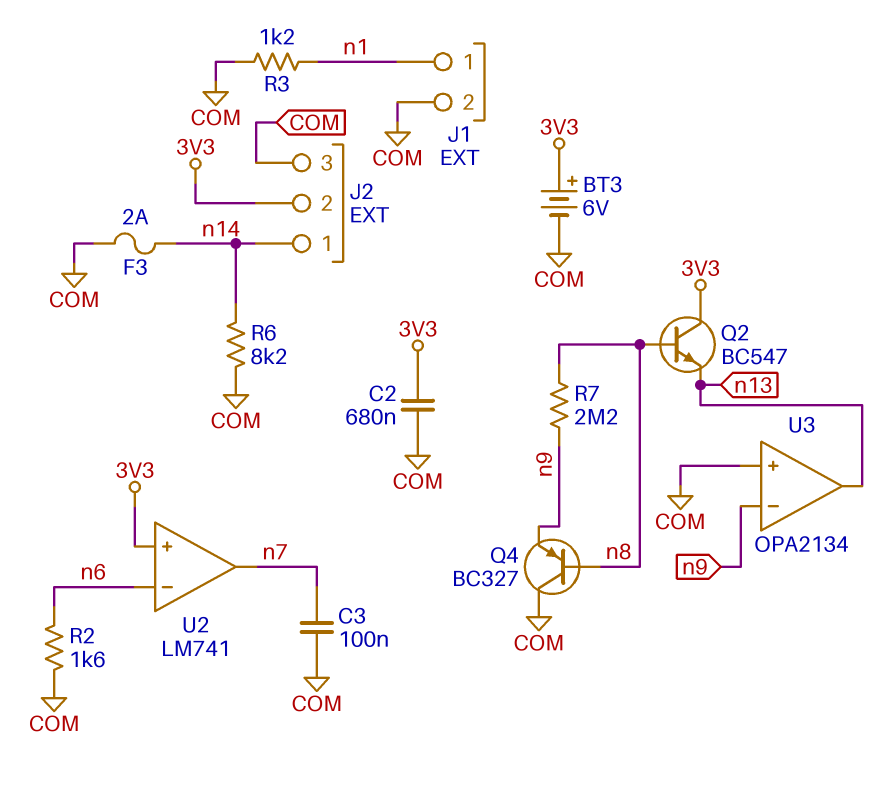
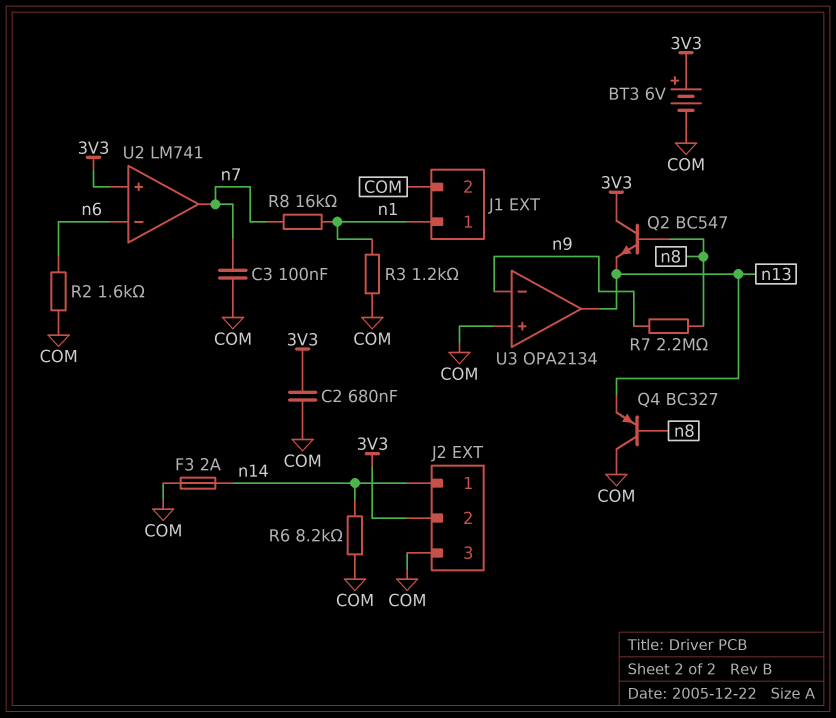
Q4: PNP BC327 (B n8, C COM, E n9) -> PNP BC327 (B n8, C COM, E n13)
R8: none -> 16k (n1, n7)

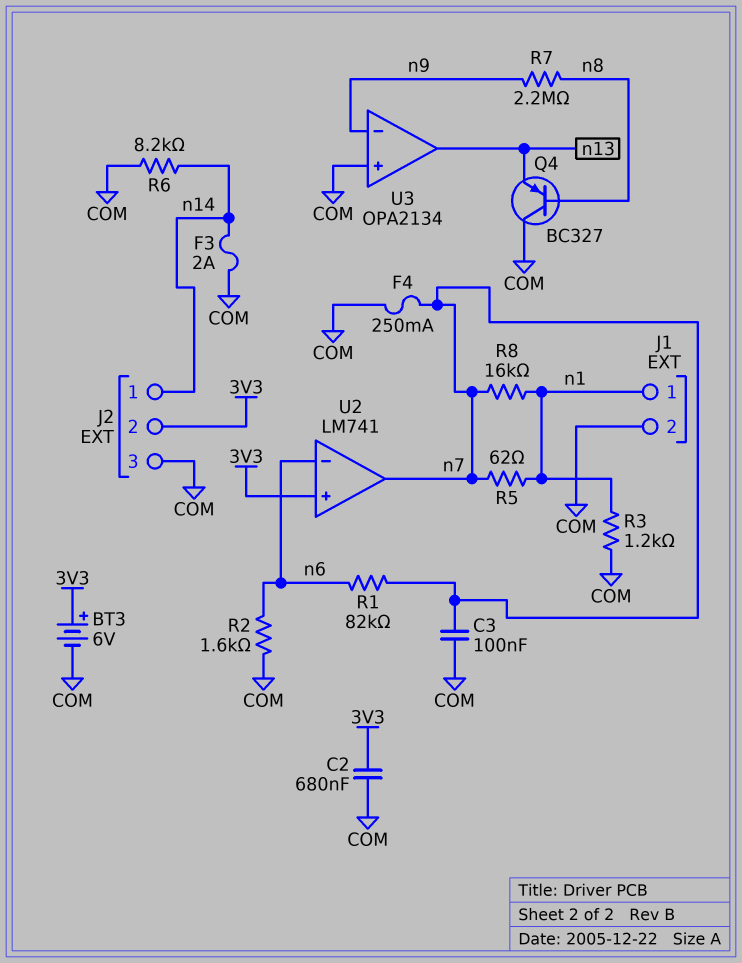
F4: none -> 250mA (COM, n7)
Q2: NPN BC547 (B n8, C 3V3, E n13) -> none
R1: none -> 82k (n6, n7)
R5: none -> 62 (n1, n7)

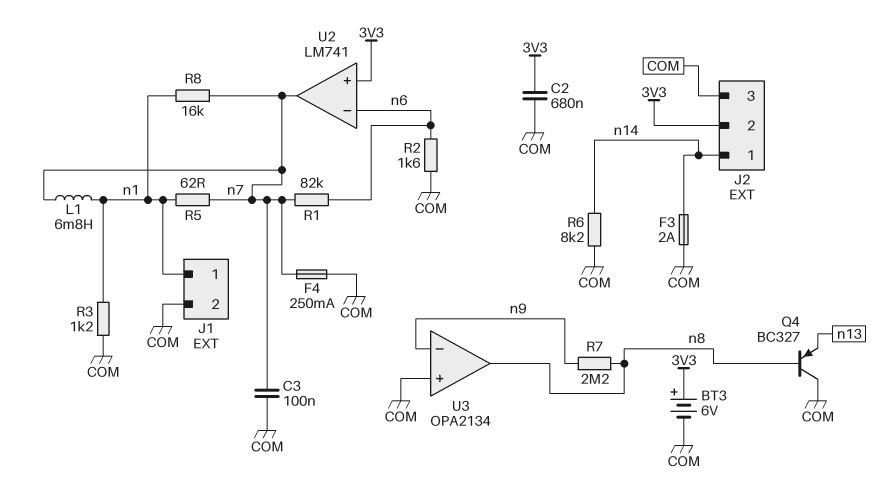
L1: none -> 6.8mH (n1, n7)
U3 pin out: n13 -> n8

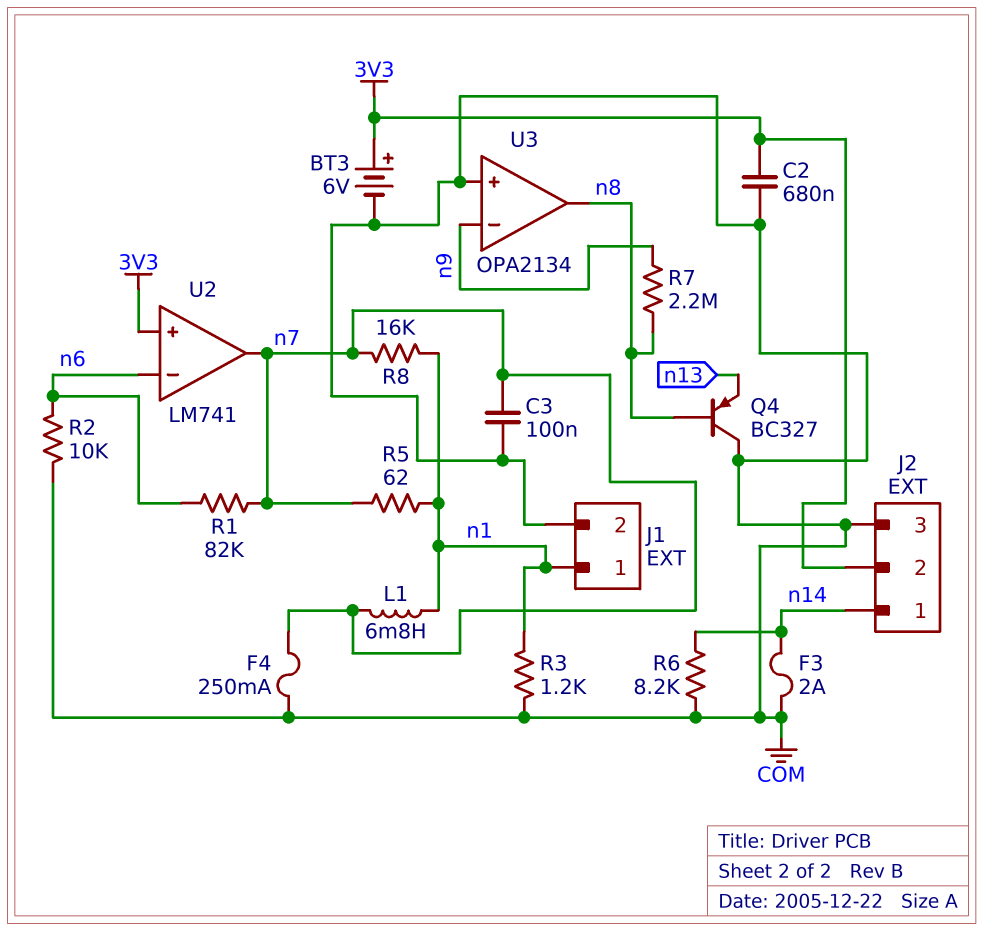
R2: 1.6k (COM, n6) -> 10k (COM, n6)

